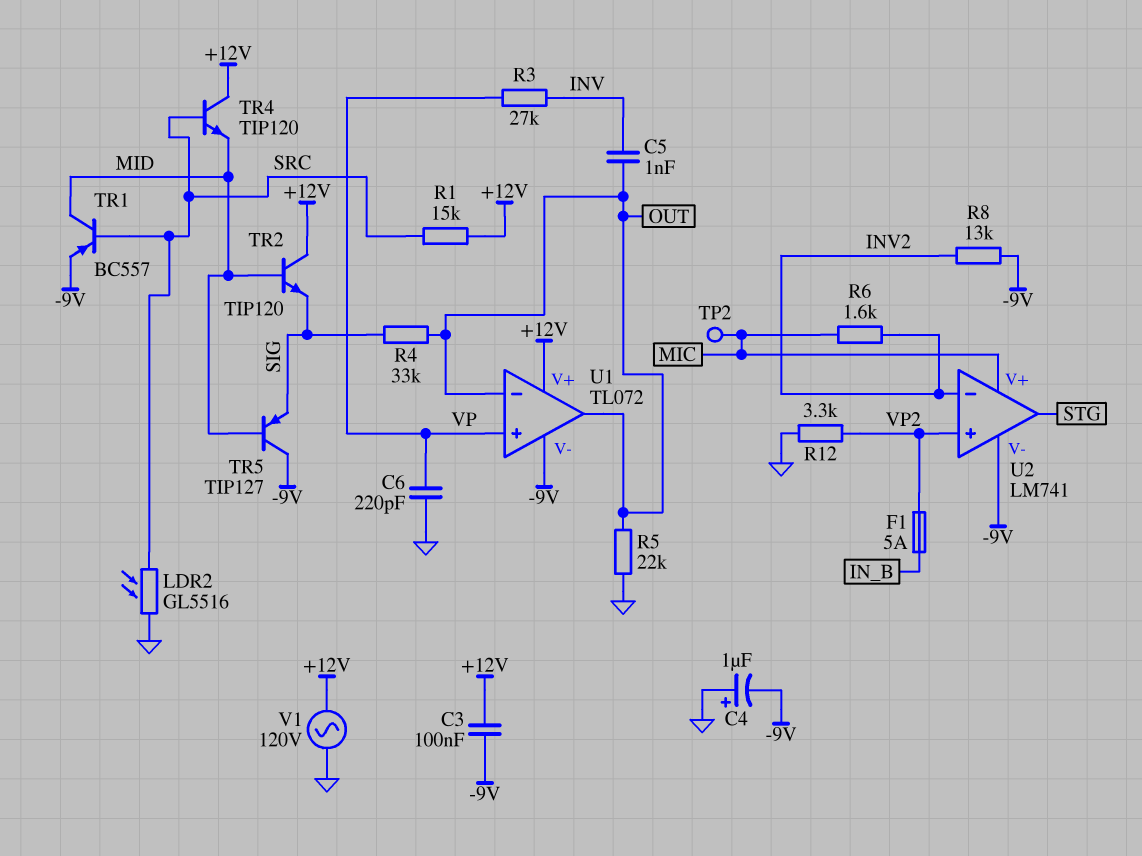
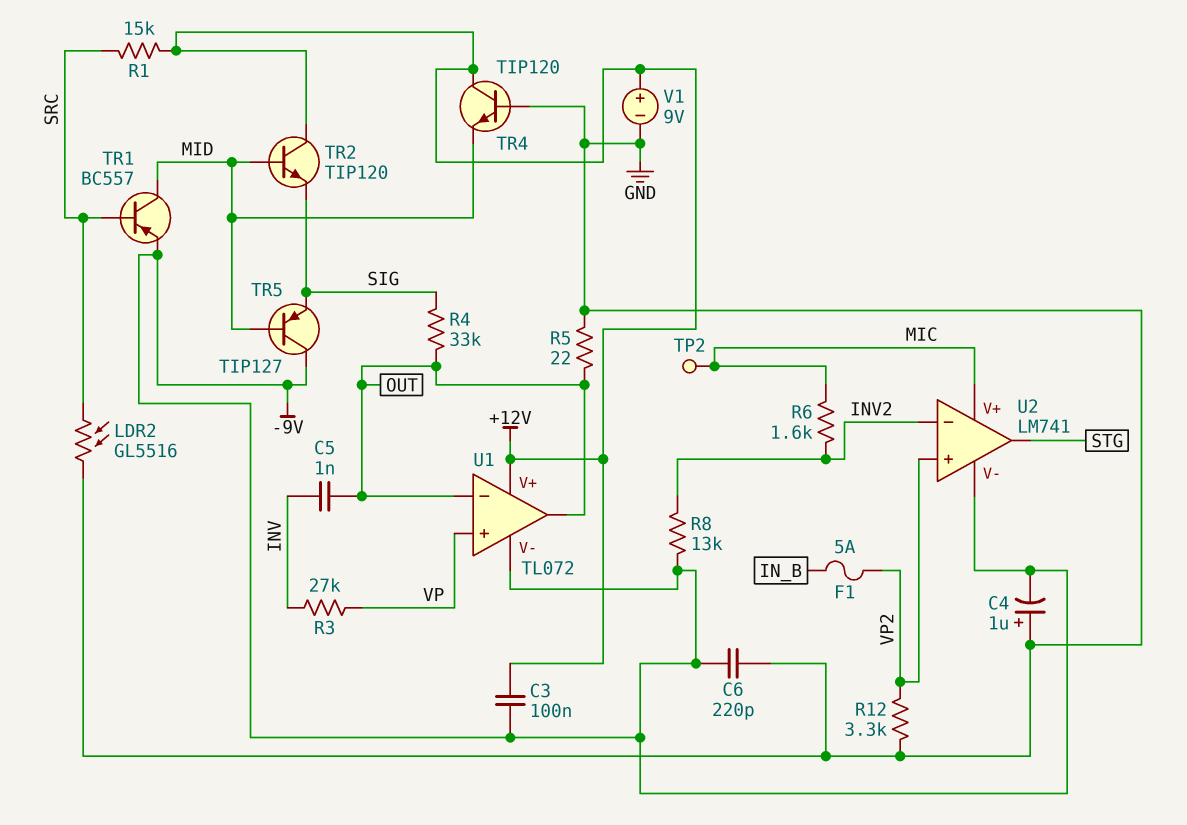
C6: 220pF (GND, VP) -> 220pF (-9V, GND)
R5: 22k (GND, OUT) -> 22 (GND, OUT)
TR4: NPN TIP120 (B SRC, C +12V, E MID) -> NPN TIP120 (B GND, C +12V, E MID)
V1: AC 120V (+12V, GND) -> 9V (plus +12V, minus GND)

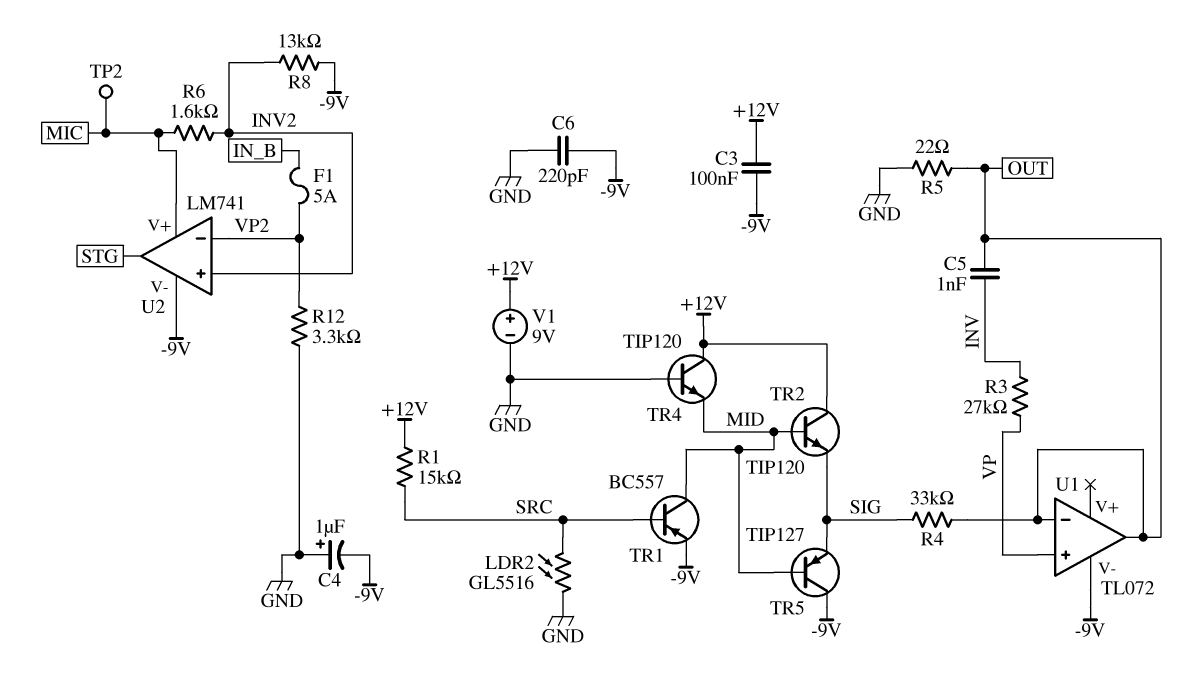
U1 pin V+: +12V -> none
U2 pin in+: VP2 -> INV2
U2 pin in-: INV2 -> VP2

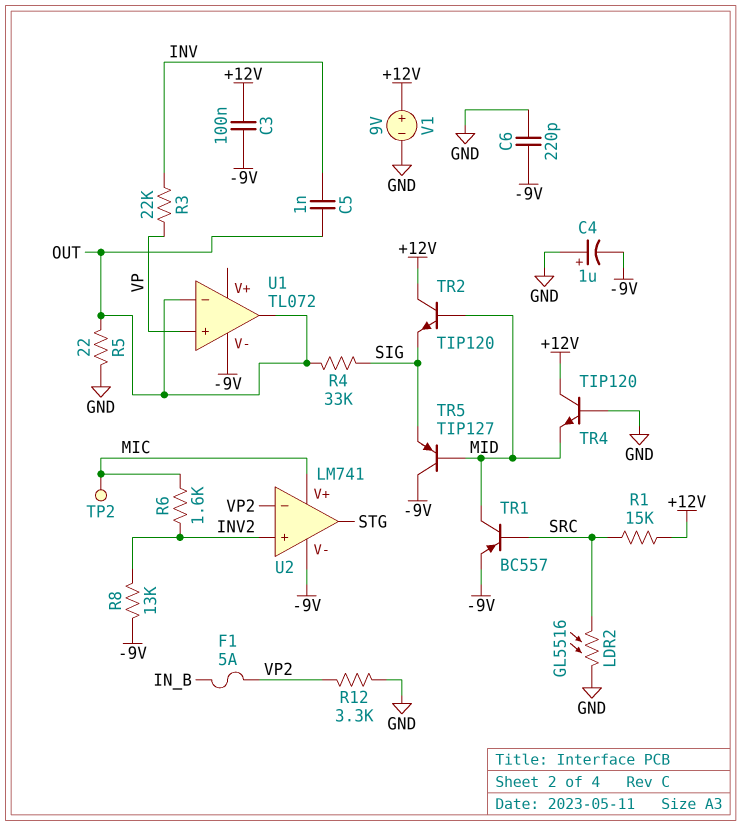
R3: 27k (INV, VP) -> 22k (INV, VP)

